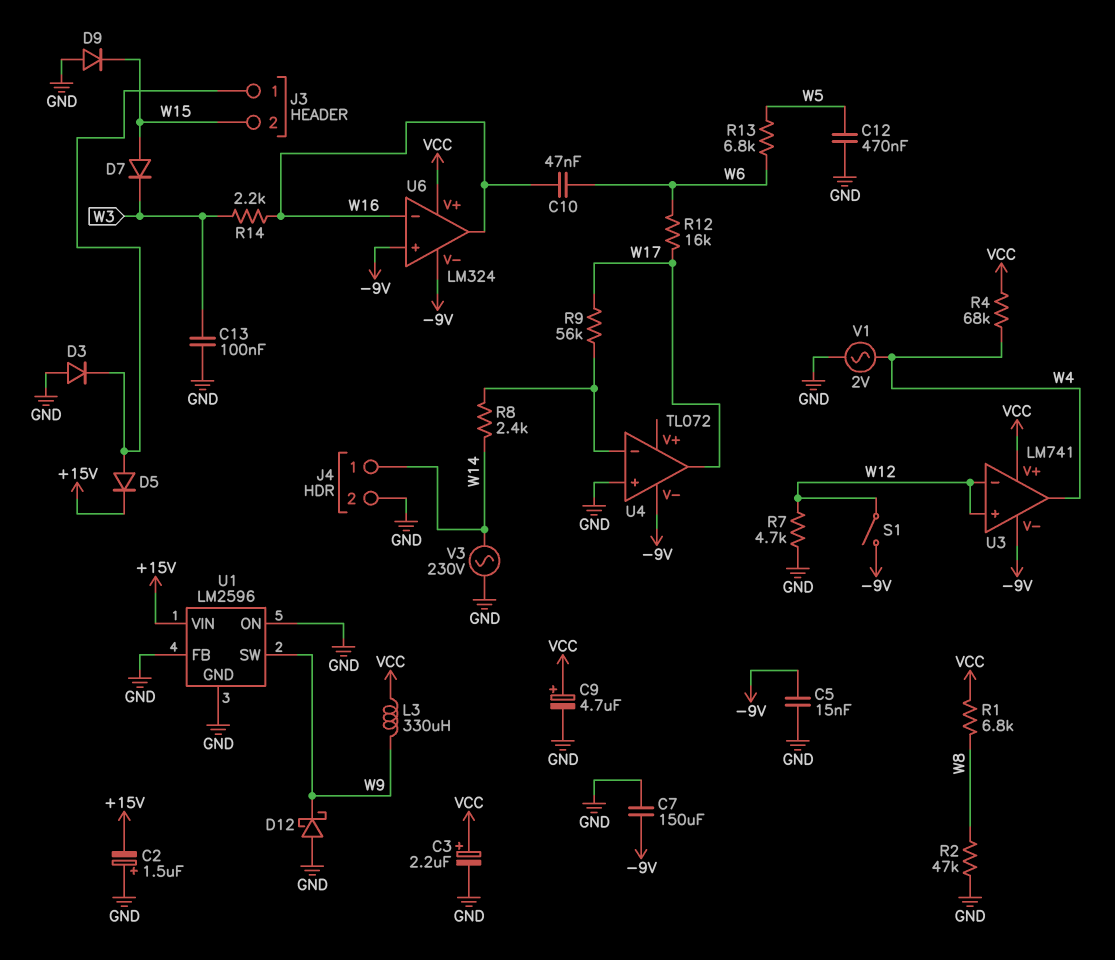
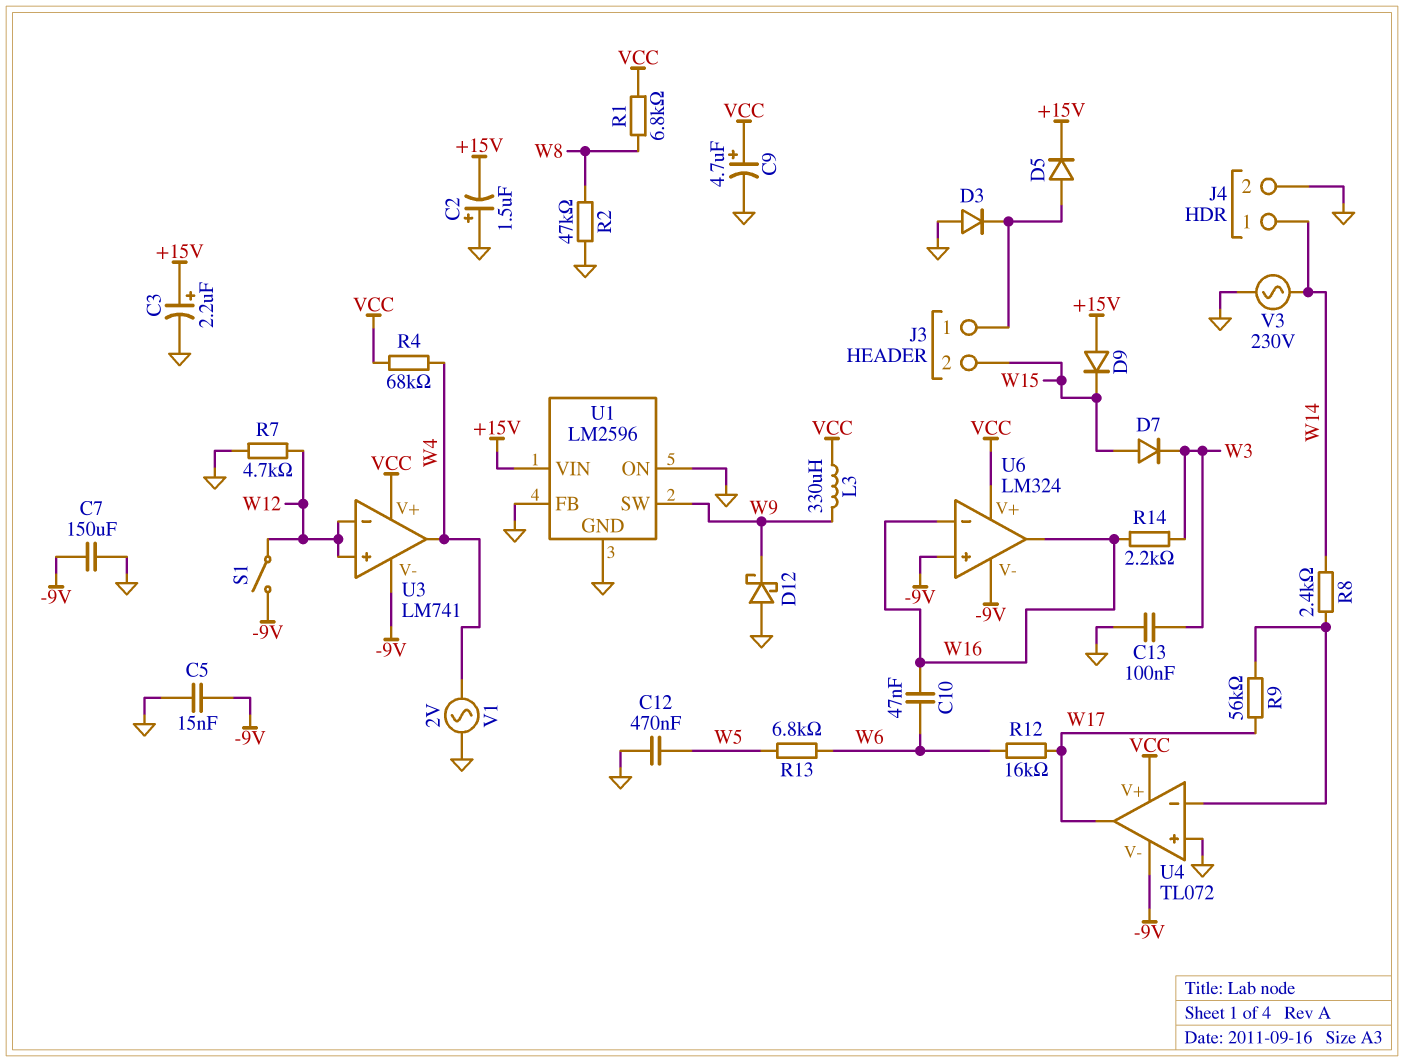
C3: 2.2uF (plus VCC, minus GND) -> 2.2uF (plus +15V, minus GND)
D9: diode (A GND, K W15) -> diode (A +15V, K W15)
U4 pin V+: none -> VCC

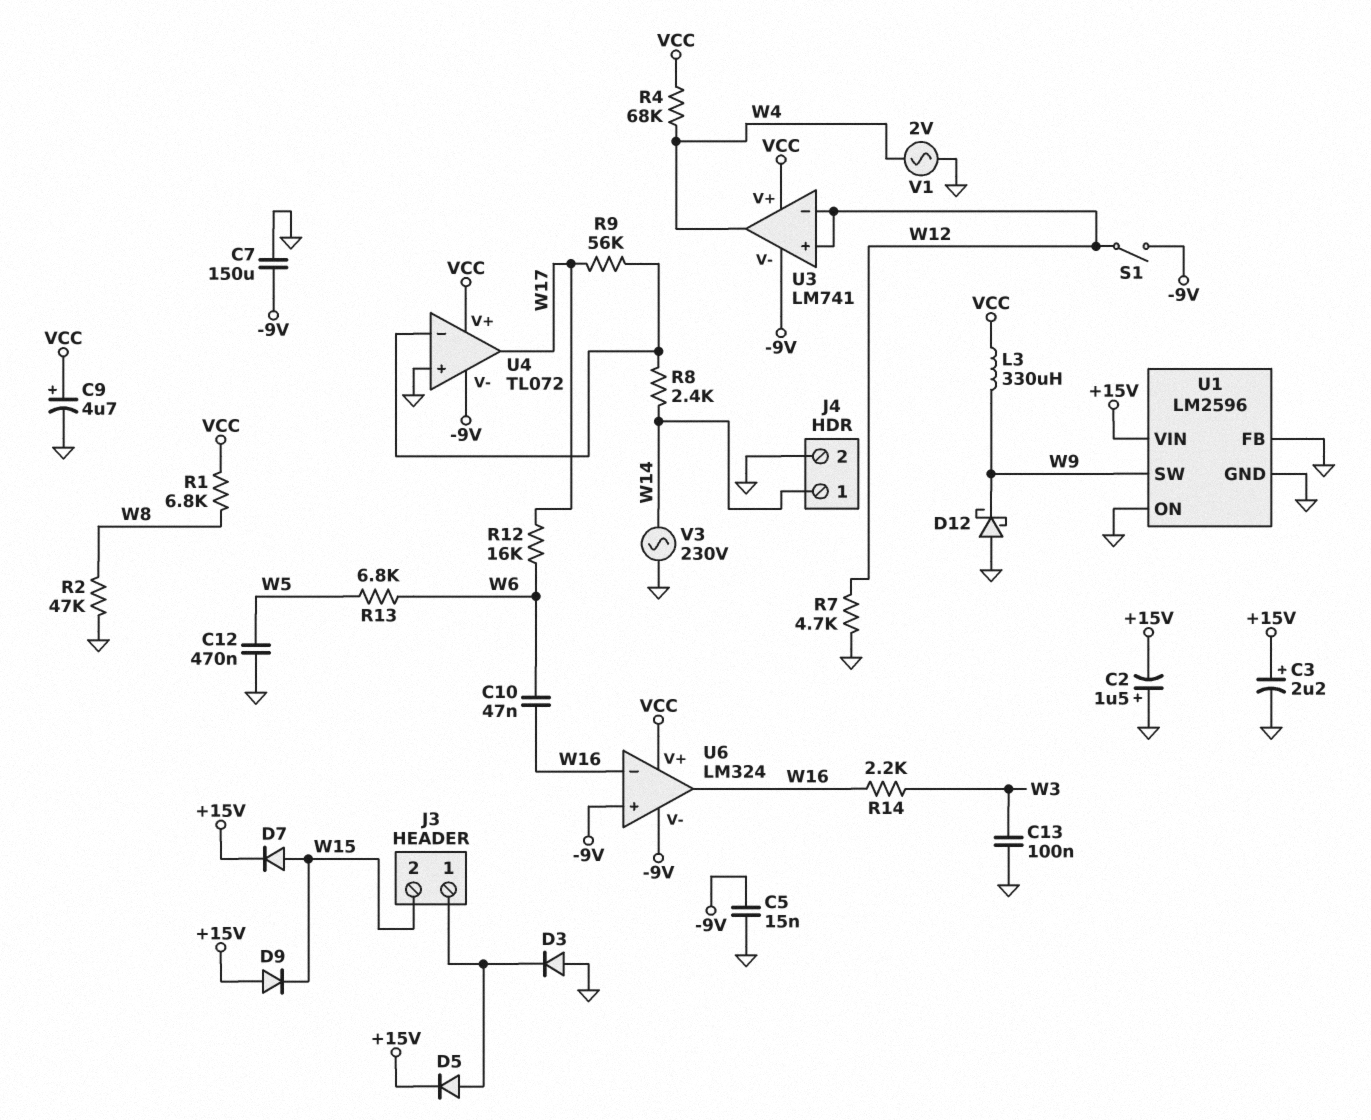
D7: diode (A W15, K W3) -> diode (A W15, K +15V)

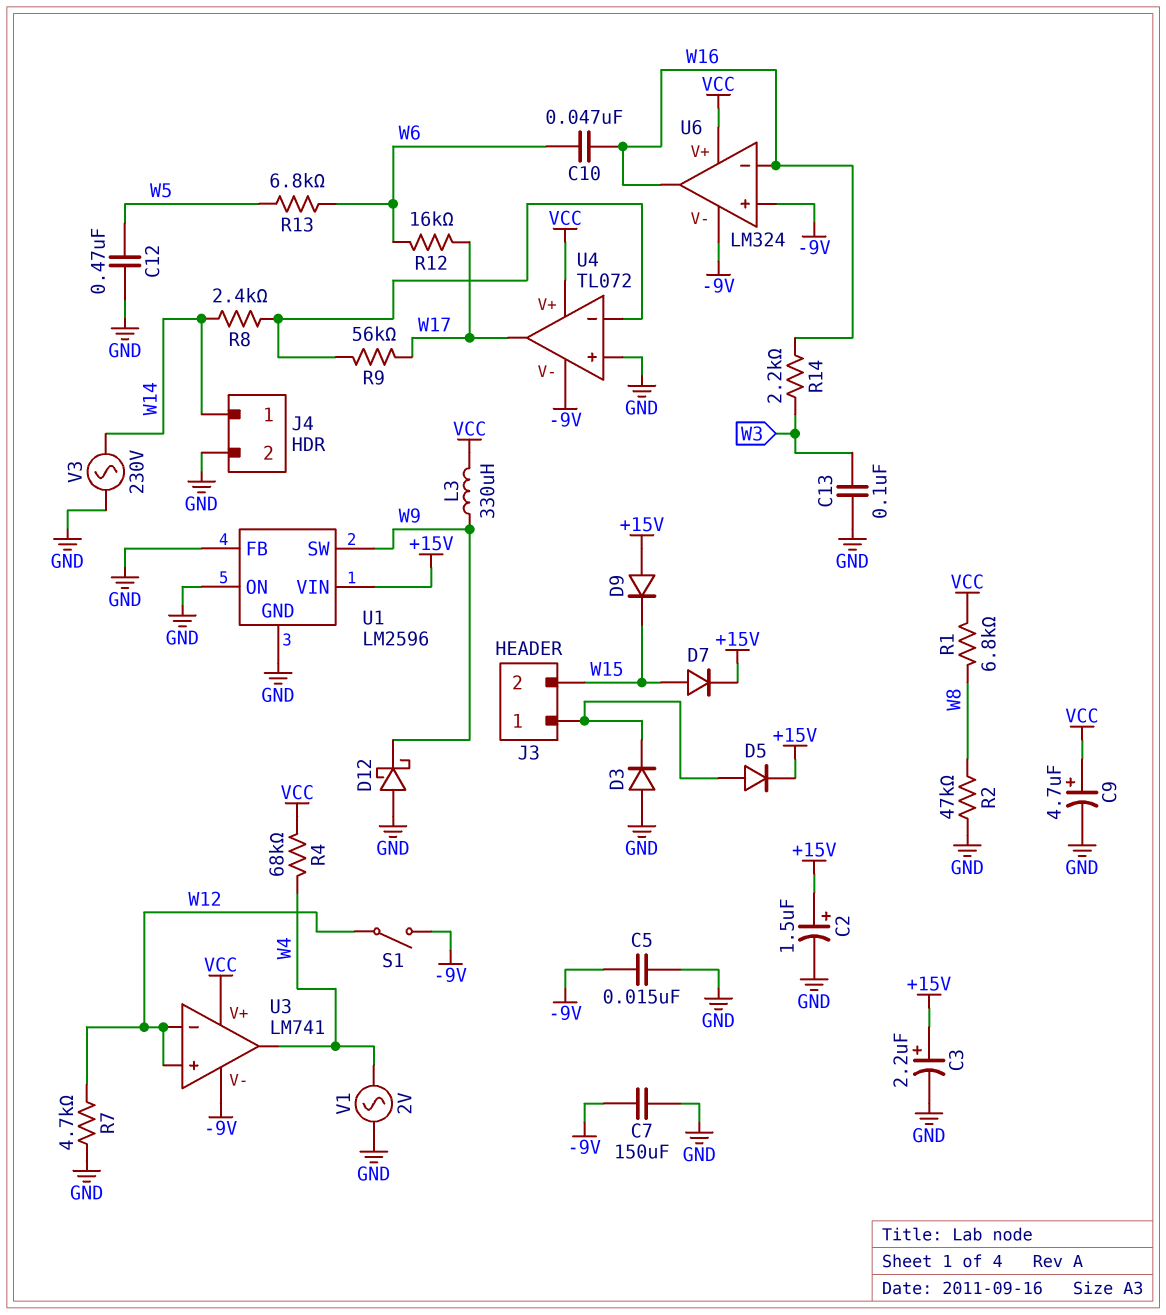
C2: 1.5uF (plus GND, minus +15V) -> 1.5uF (plus +15V, minus GND)

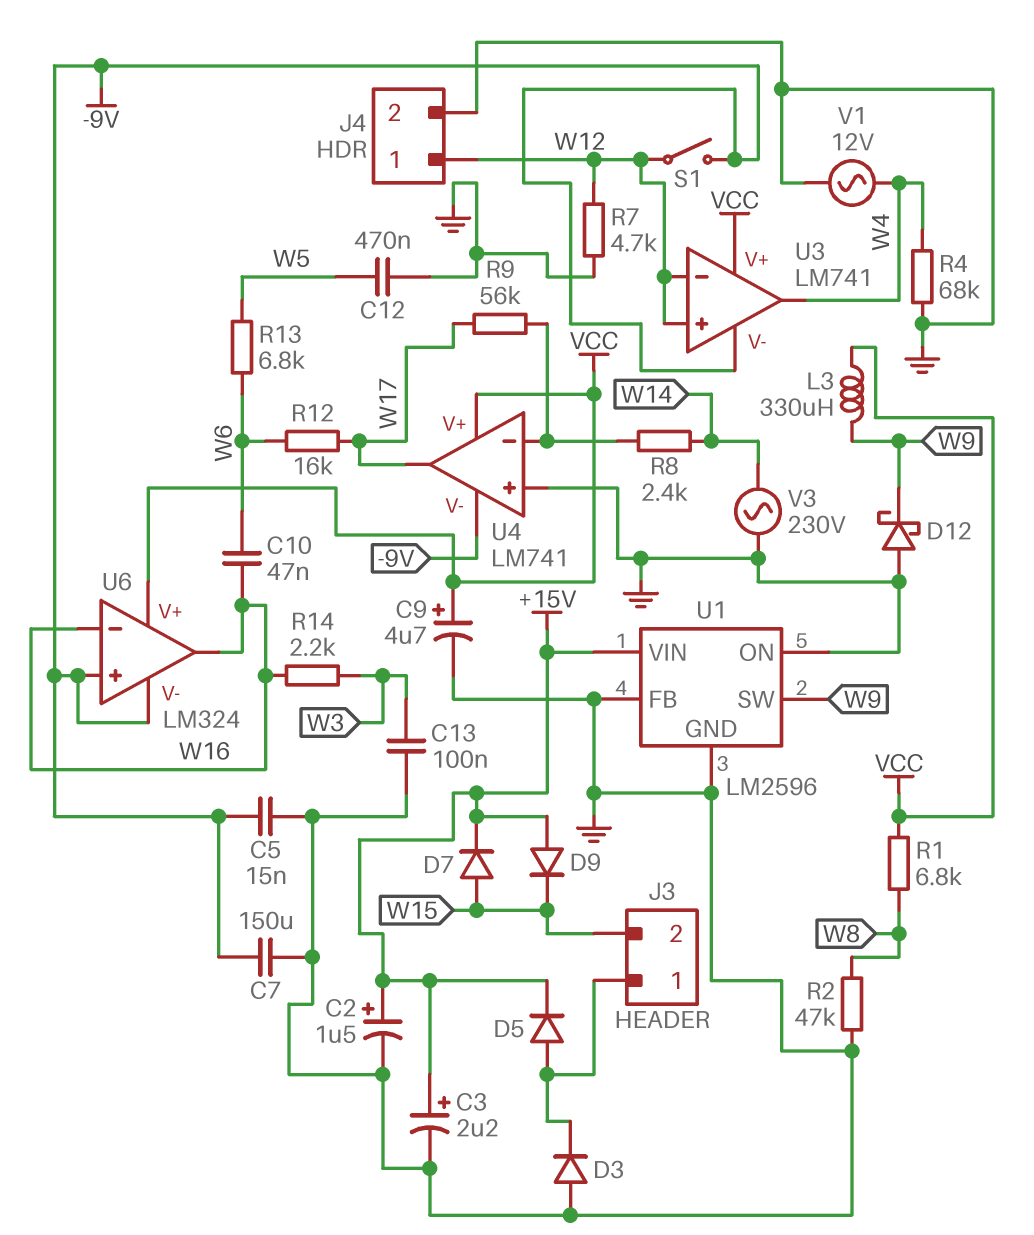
J4 pin 1: W14 -> W12
R4: 68k (VCC, W4) -> 68k (GND, W4)
U4: TL072 -> LM741
V1: AC 2V (GND, W4) -> AC 12V (GND, W4)

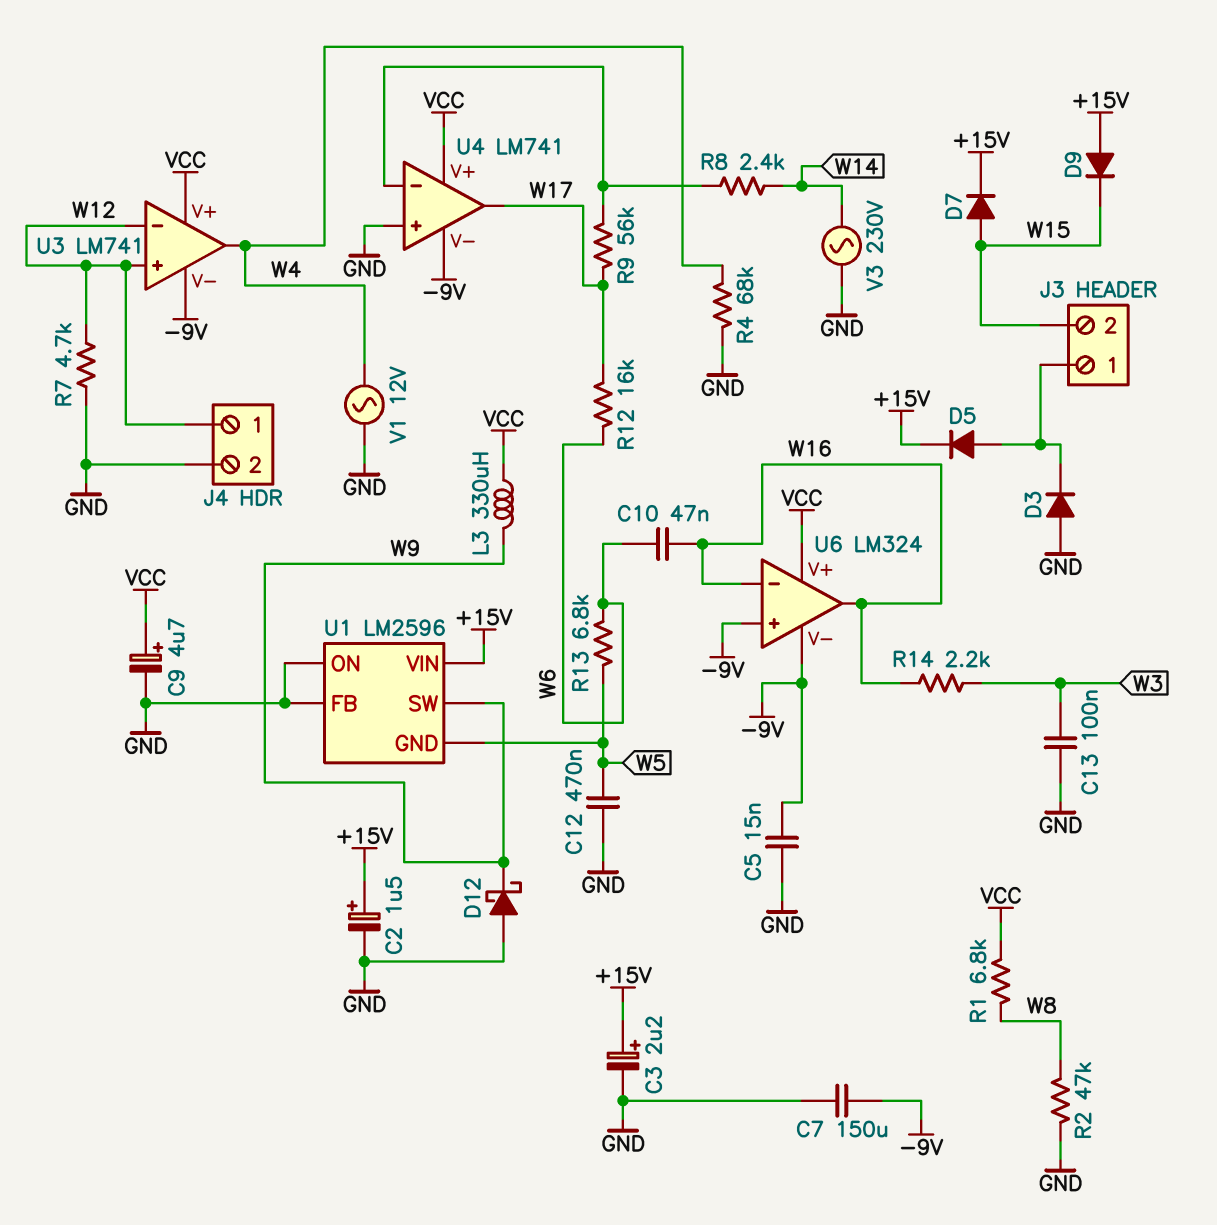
S1: switch (-9V, W12) -> none
U1 pin GND: GND -> W5

